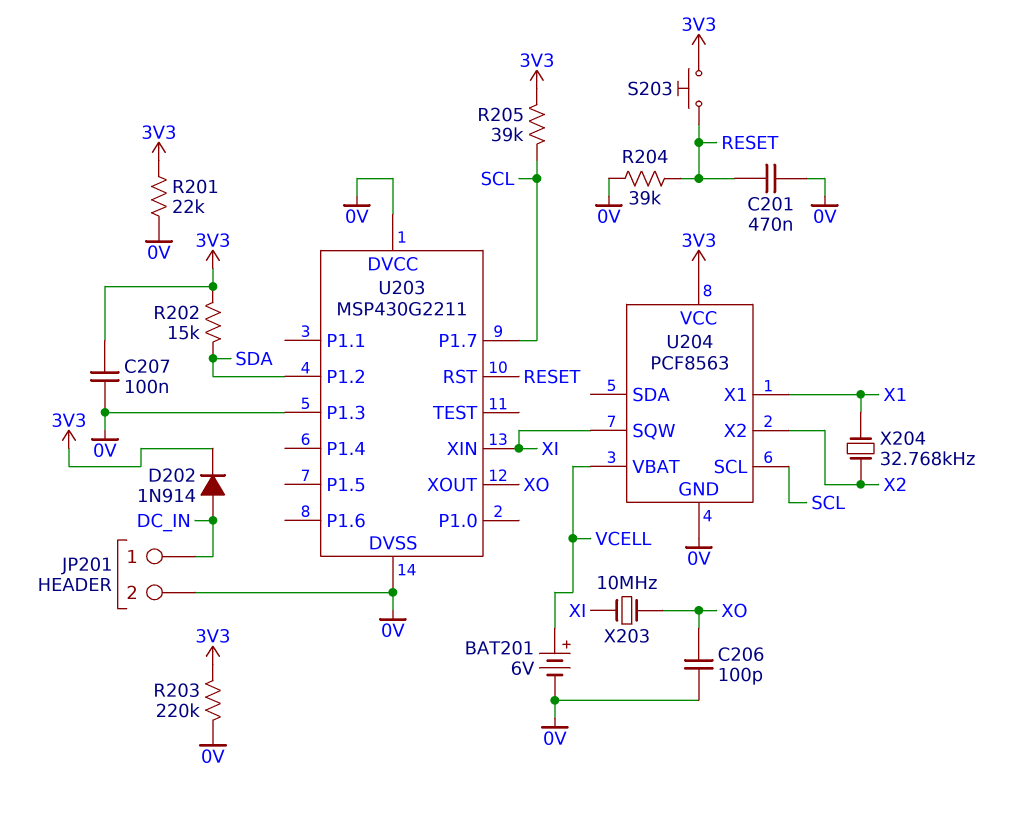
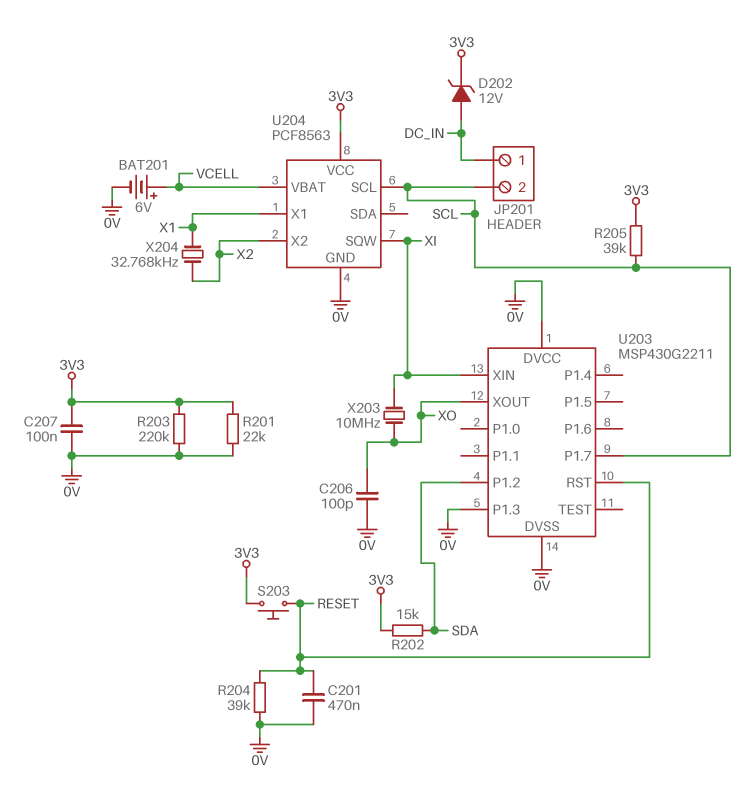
D202: diode 1N914 (A DC_IN, K 3V3) -> zener 12V (A DC_IN, K 3V3)
JP201 pin 2: 0V -> SCL

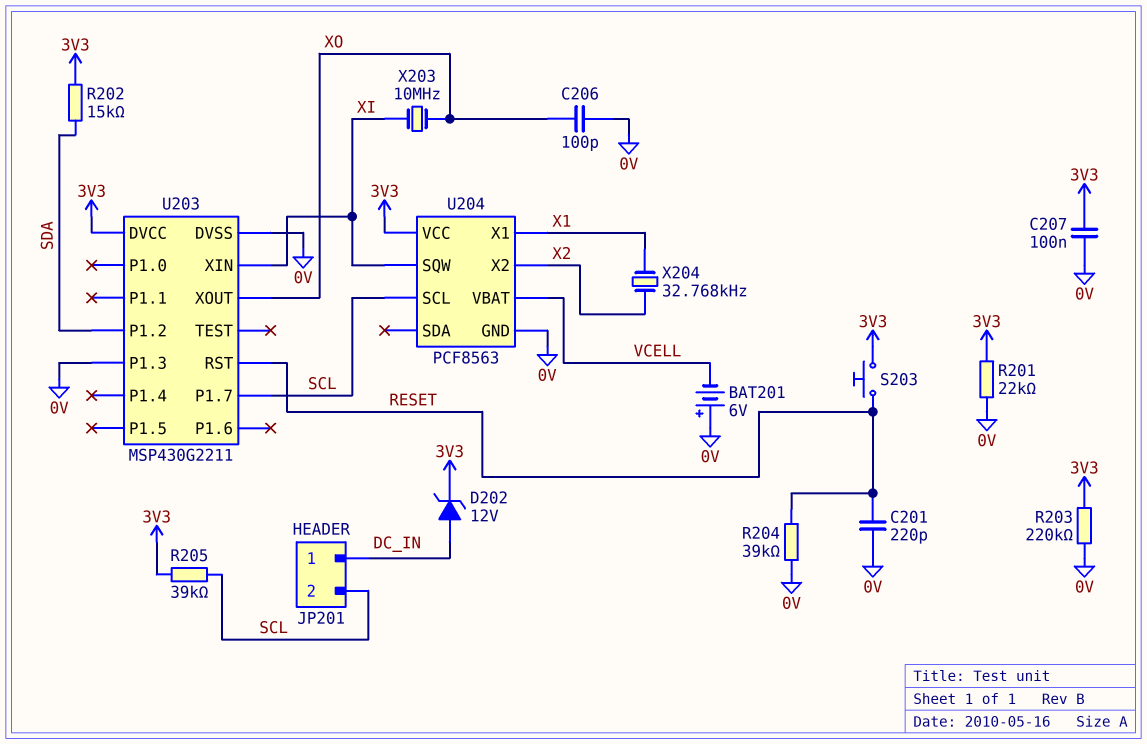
BAT201: 6V (plus VCELL, minus 0V) -> 6V (plus 0V, minus VCELL)
C201: 470nF (0V, RESET) -> 220pF (0V, RESET)
U203 pin DVCC: 0V -> 3V3

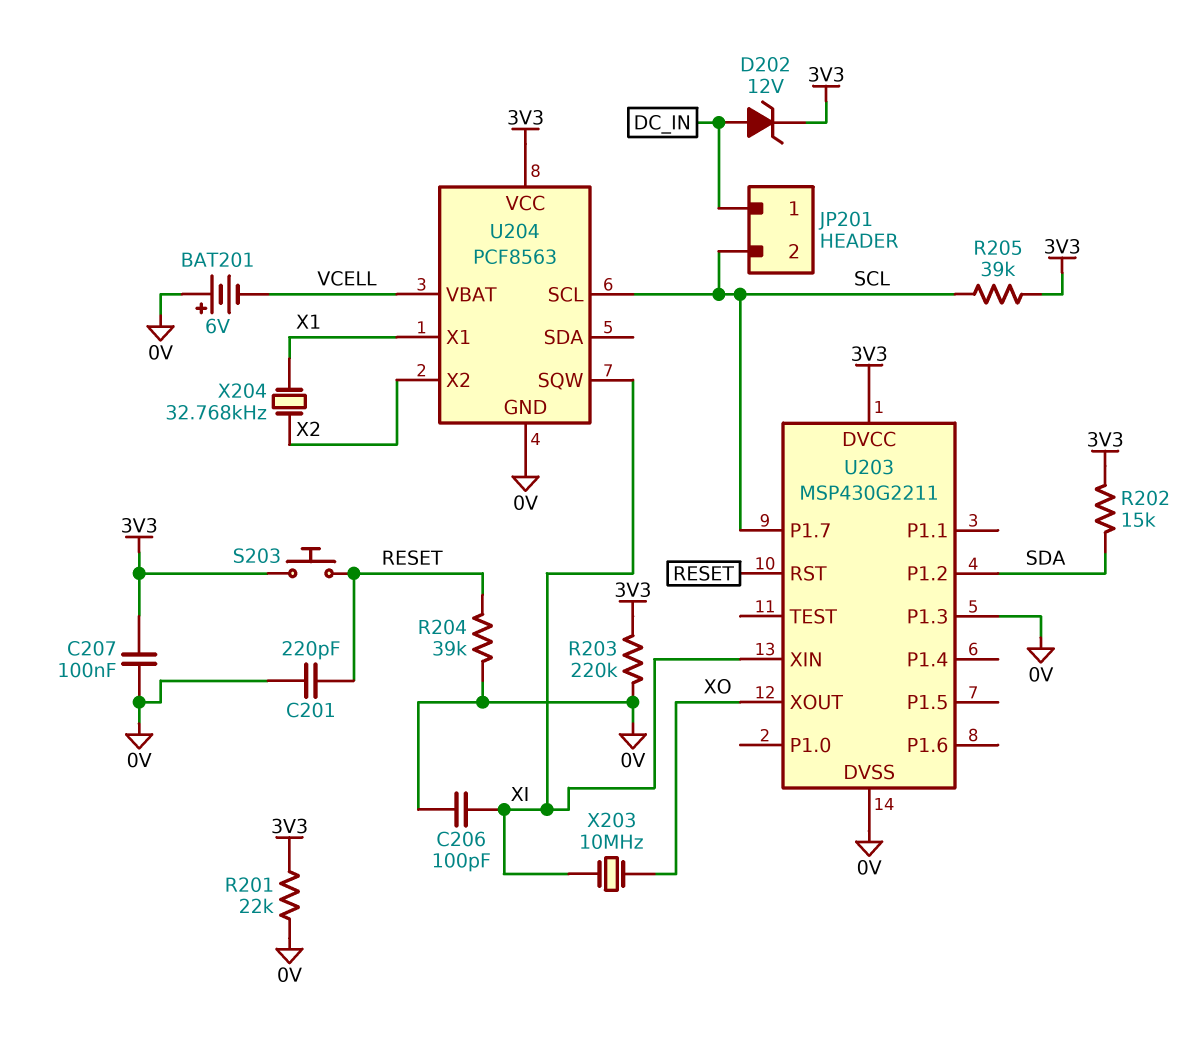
C206: 100pF (0V, XO) -> 100pF (0V, XI)

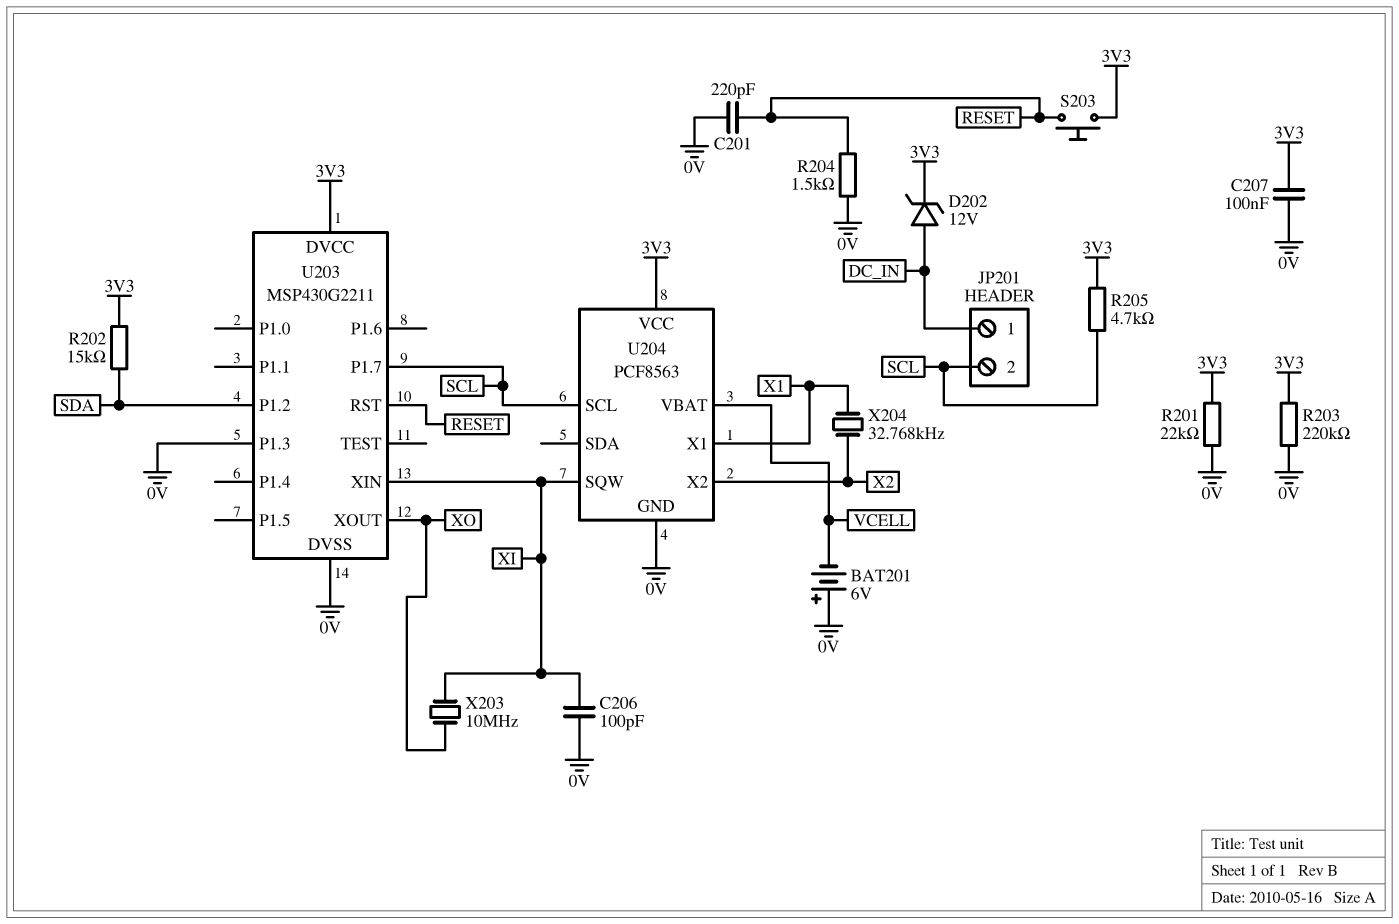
R204: 39k (0V, RESET) -> 1.5k (0V, RESET)
R205: 39k (3V3, SCL) -> 4.7k (3V3, SCL)

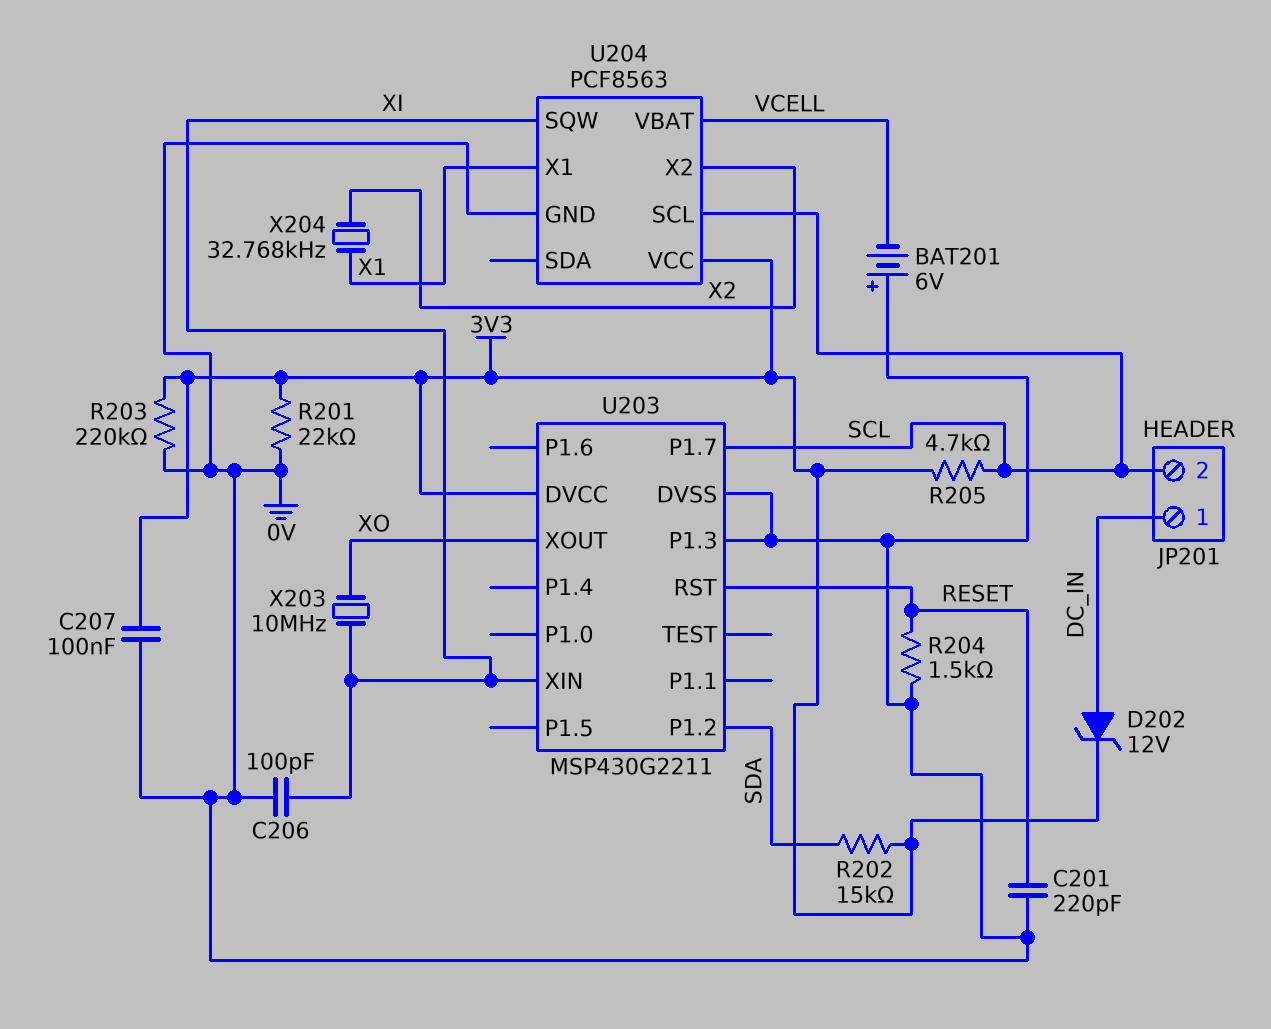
S203: button (3V3, RESET) -> none

